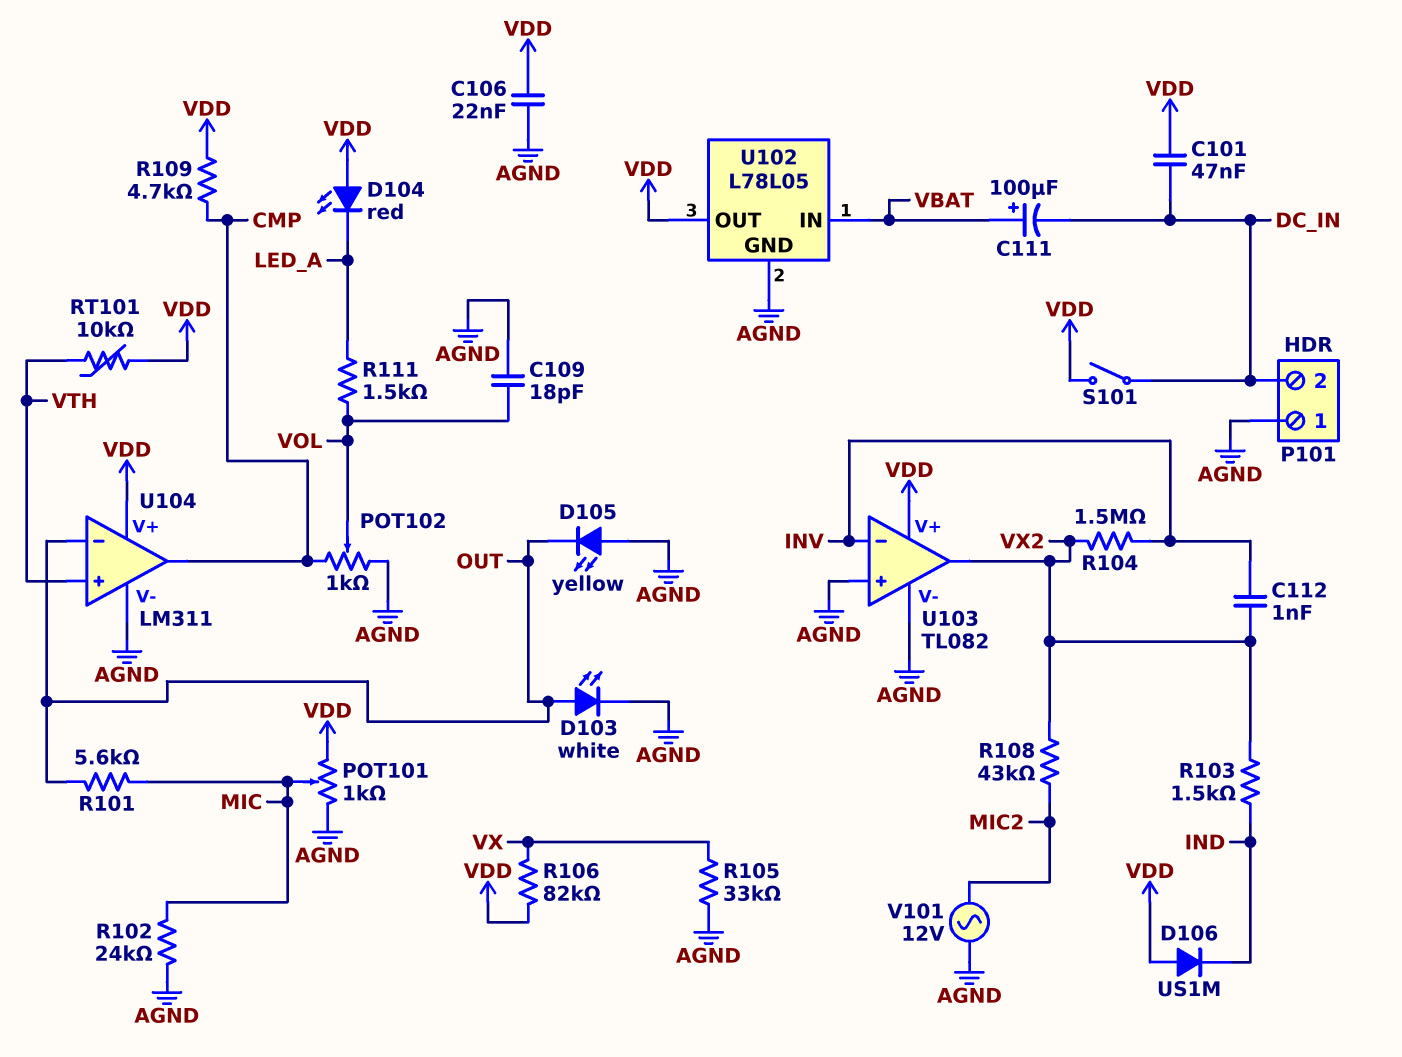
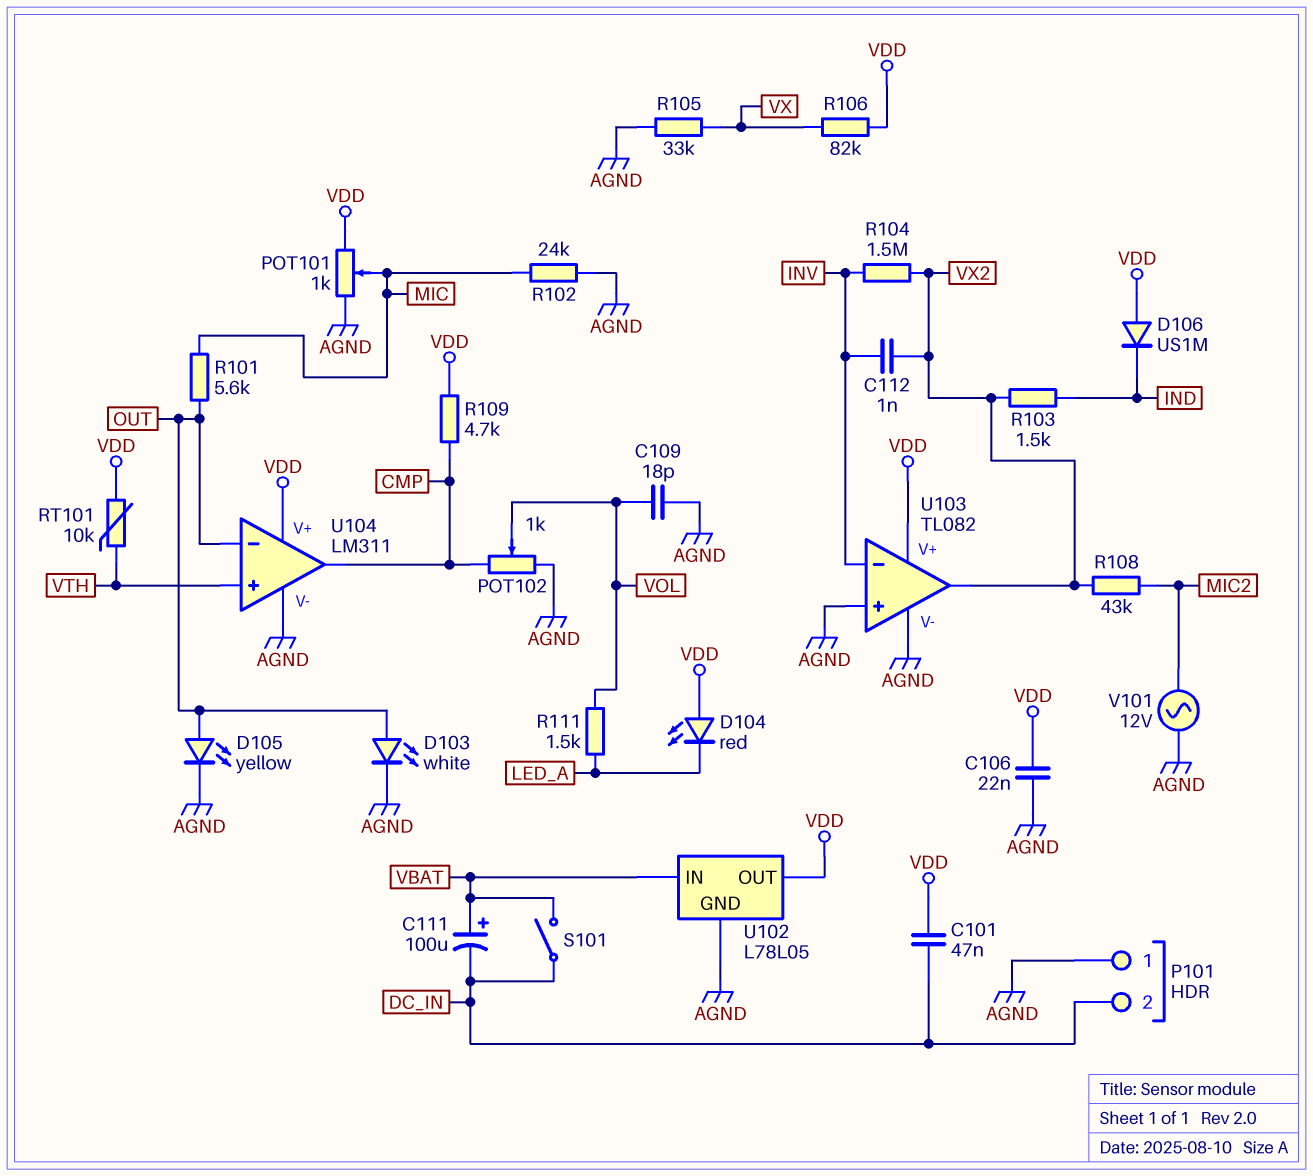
D105: LED yellow (A AGND, K OUT) -> LED yellow (A OUT, K AGND)
S101: switch (DC_IN, VDD) -> switch (DC_IN, VBAT)

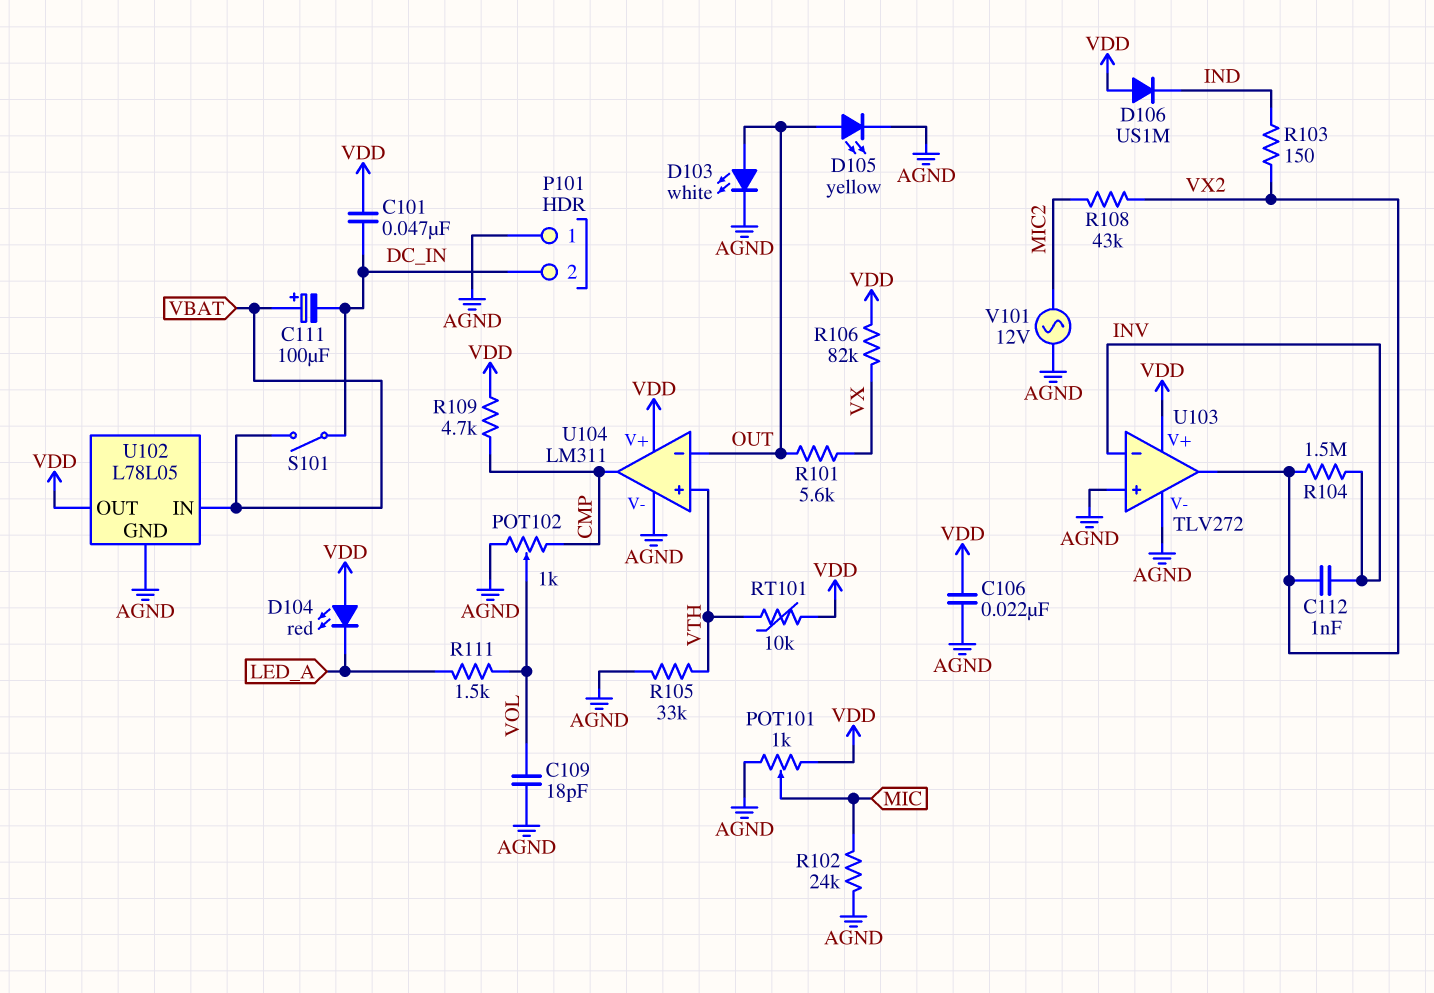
R101: 5.6k (MIC, OUT) -> 5.6k (OUT, VX)
R103: 1.5k (IND, VX2) -> 150 (IND, VX2)
R105: 33k (AGND, VX) -> 33k (AGND, VTH)
U103: TL082 -> TLV272

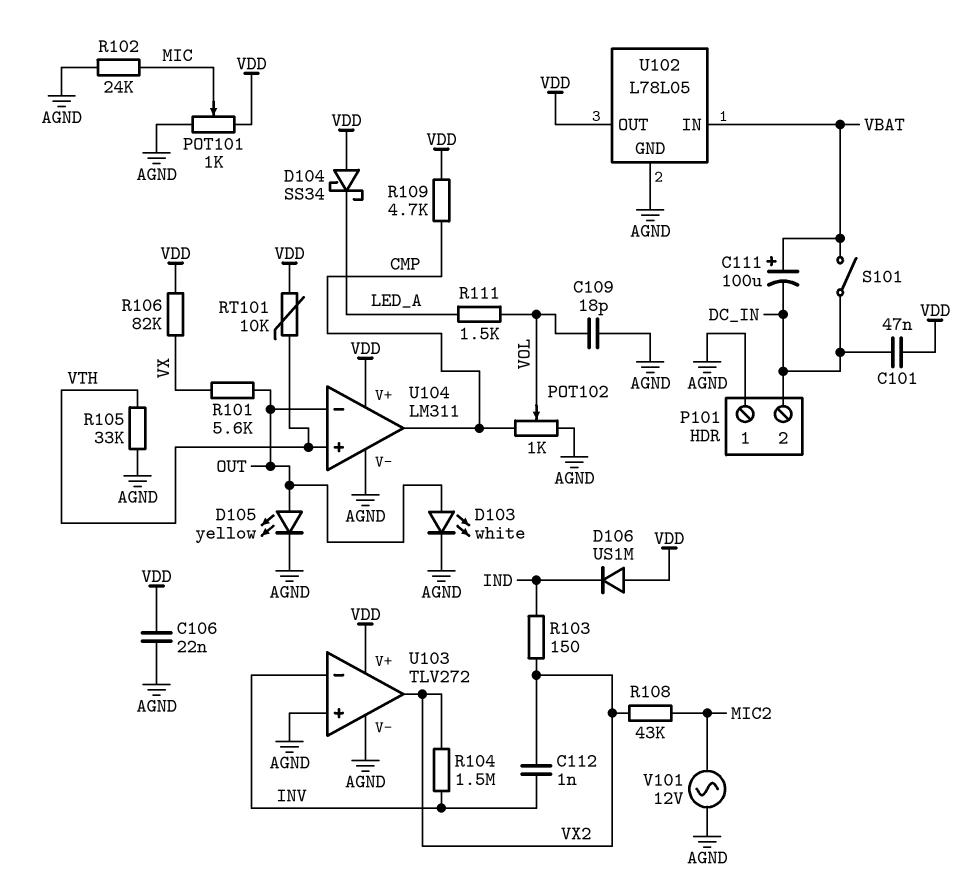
D104: LED red (A VDD, K LED_A) -> schottky SS34 (A VDD, K LED_A)

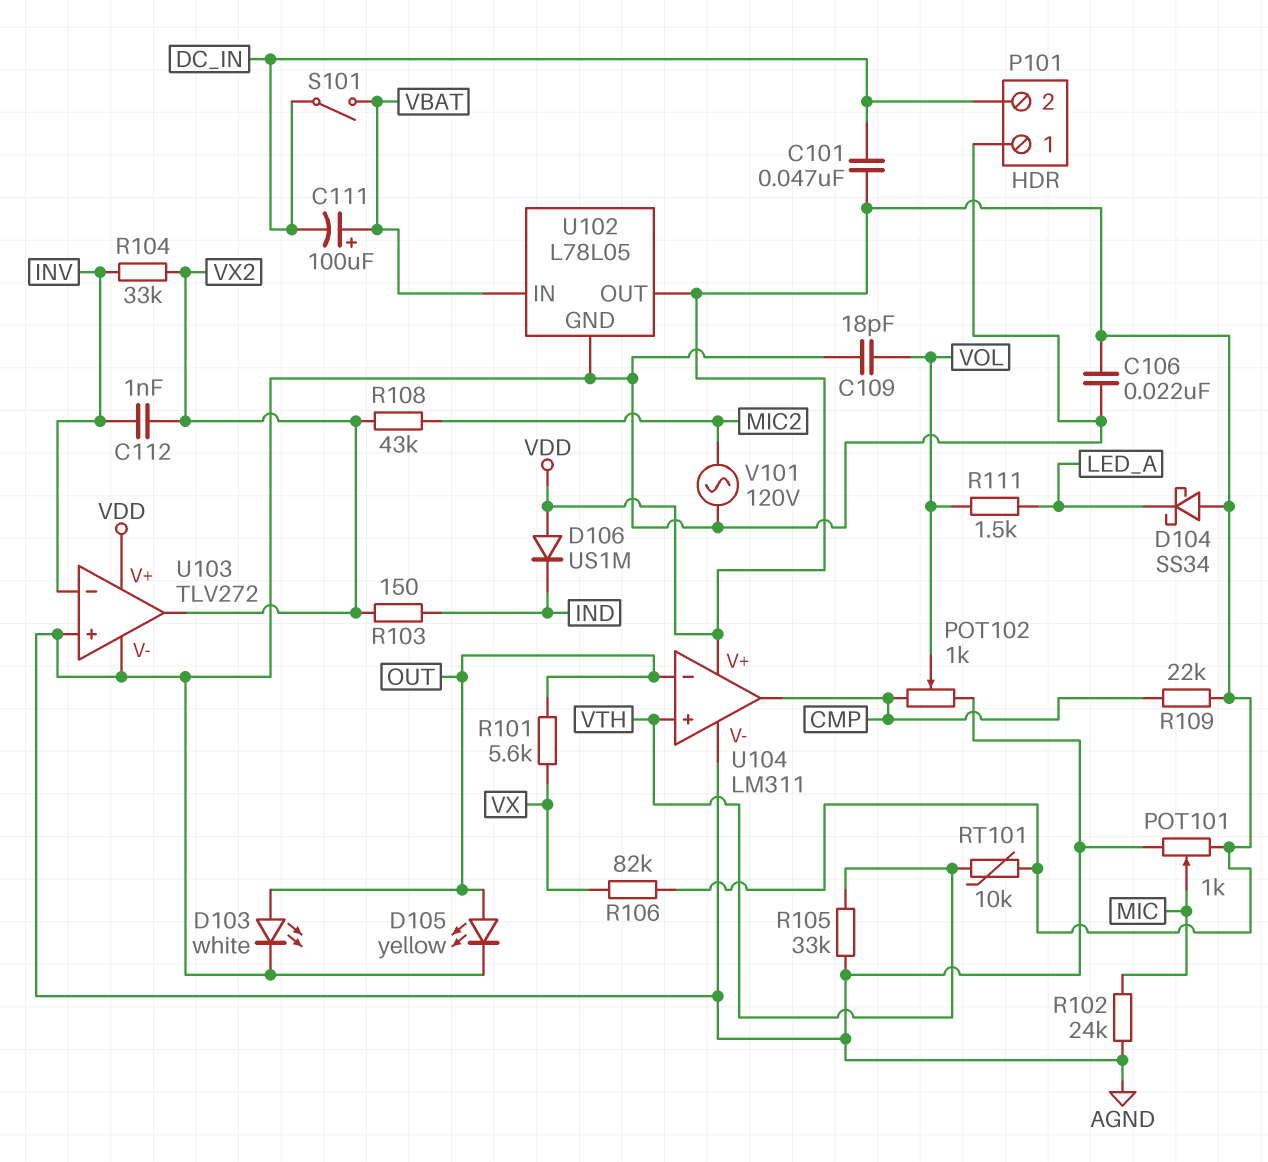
R104: 1.5M (INV, VX2) -> 33k (INV, VX2)
R109: 4.7k (CMP, VDD) -> 22k (CMP, VDD)
V101: AC 12V (AGND, MIC2) -> AC 120V (AGND, MIC2)

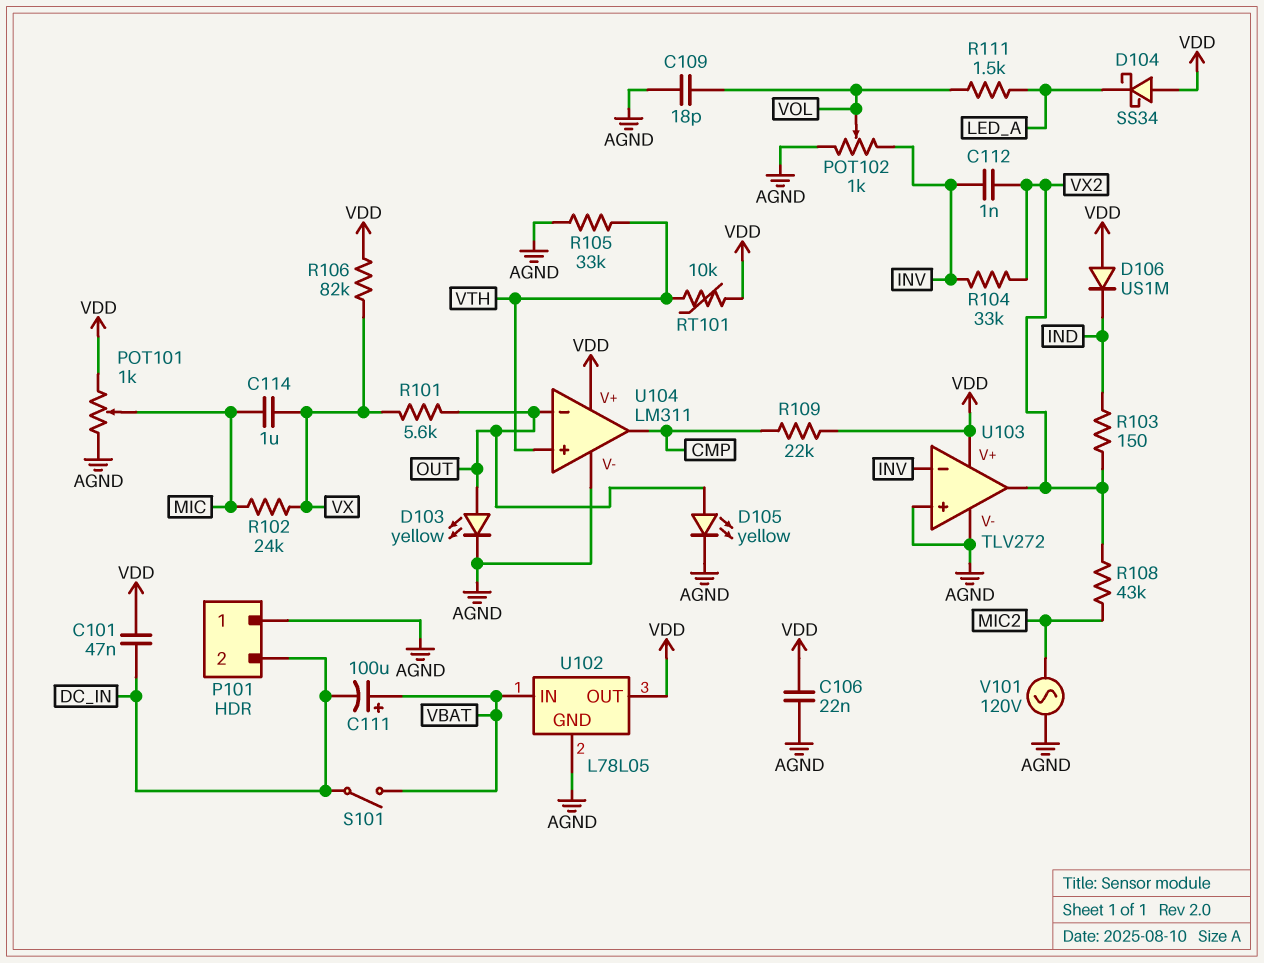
C114: none -> 1uF (MIC, VX)
D103: LED white (A OUT, K AGND) -> LED yellow (A OUT, K AGND)
POT102: 1k (AGND, CMP, wiper VOL) -> 1k (AGND, INV, wiper VOL)
R102: 24k (AGND, MIC) -> 24k (MIC, VX)

